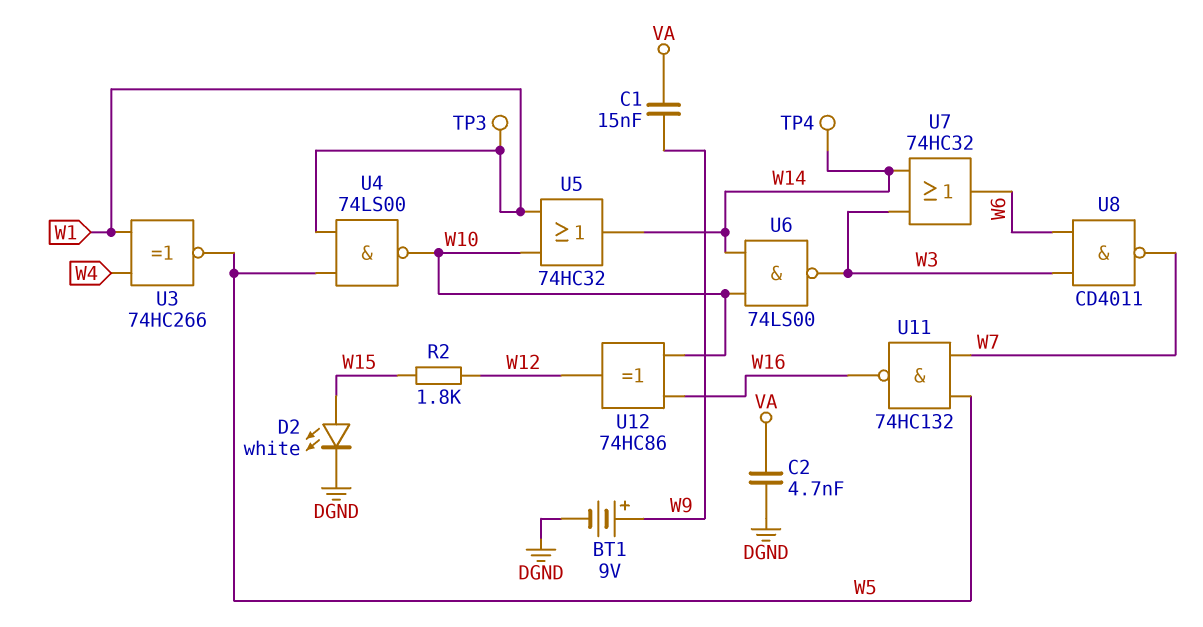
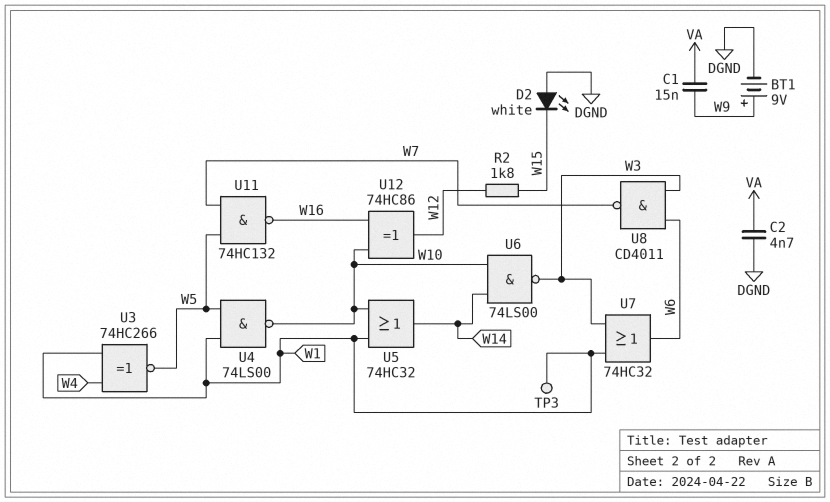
D2: LED white (A W15, K DGND) -> LED white (A DGND, K W15)
TP4: test point (W14) -> none
U7: OR 74HC32 (in W3, in W14, out W6) -> OR 74HC32 (in W1, in W3, out W6)

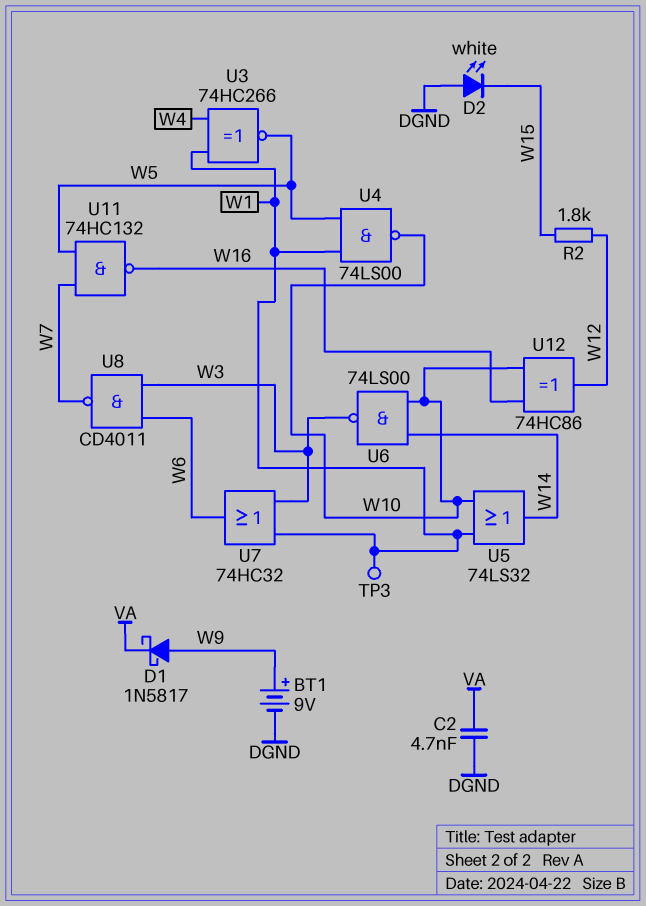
C1: 15nF (VA, W9) -> none
D1: none -> schottky 1N5817 (A W9, K VA)
U5: OR 74HC32 (in W1, in W10, out W14) -> OR 74LS32 (in W1, in W10, out W14)

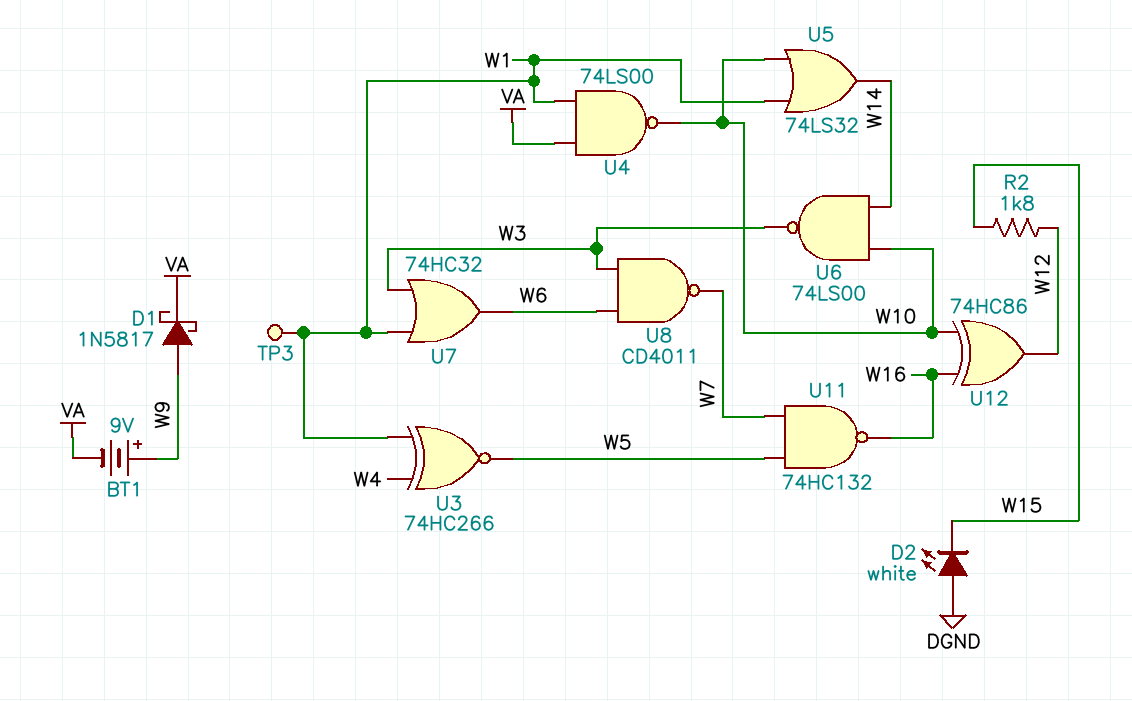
BT1: 9V (plus W9, minus DGND) -> 9V (plus W9, minus VA)
C2: 4.7nF (DGND, VA) -> none
U4: NAND 74LS00 (in W1, in W5, out W10) -> NAND 74LS00 (in VA, in W1, out W10)

